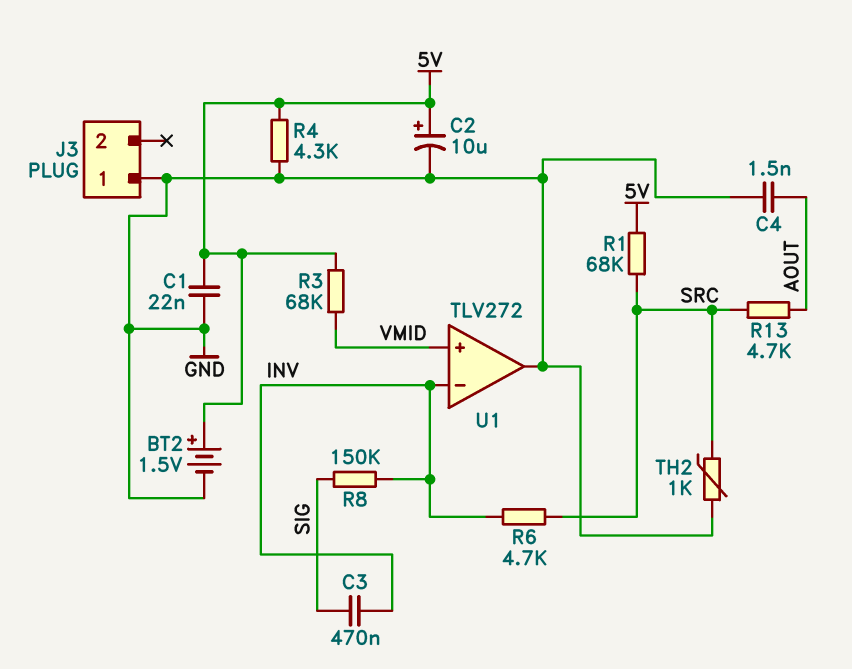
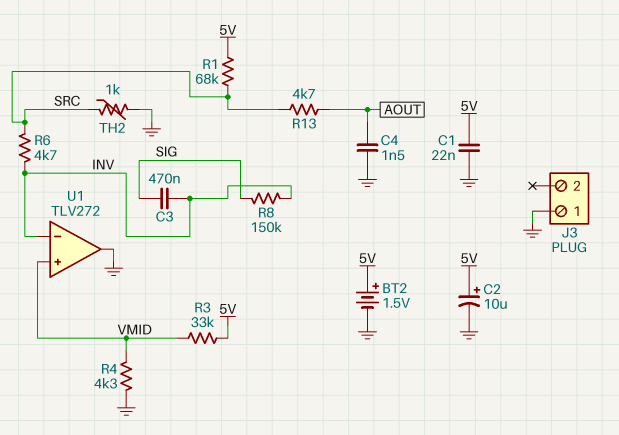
R3: 68k (5V, VMID) -> 33k (5V, VMID)
R4: 4.3k (5V, GND) -> 4.3k (GND, VMID)

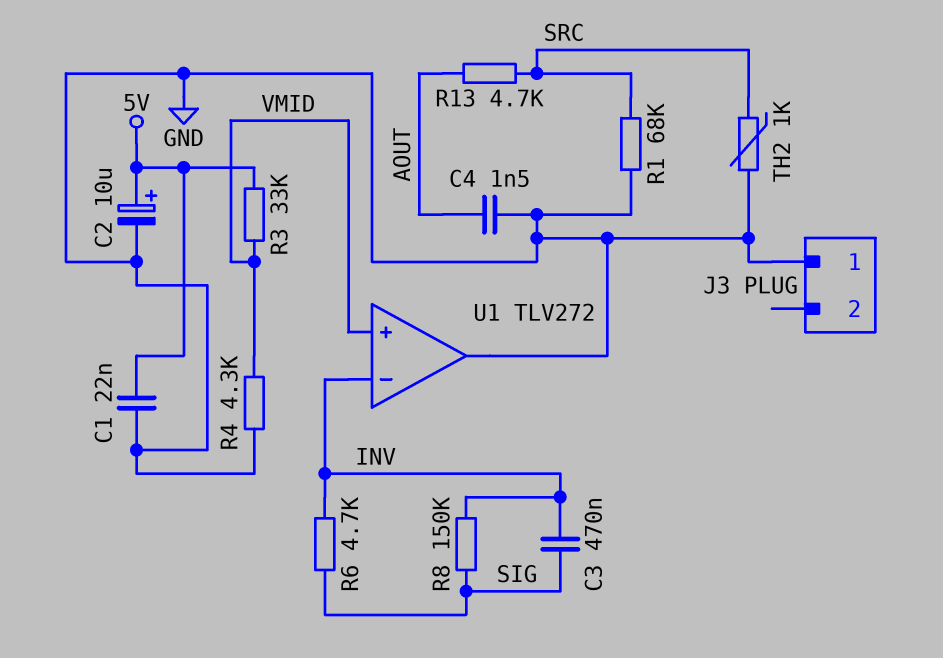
BT2: 1.5V (plus 5V, minus GND) -> none
R1: 68k (5V, SRC) -> 68k (GND, SRC)
R6: 4.7k (INV, SRC) -> 4.7k (INV, SIG)

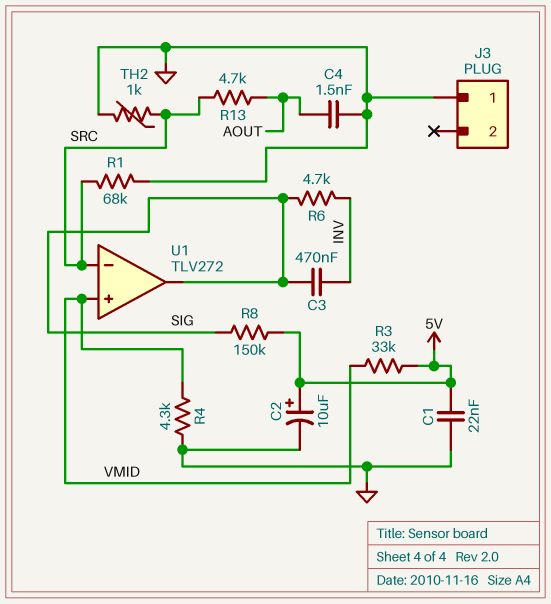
R8: 150k (INV, SIG) -> 150k (5V, SIG)
U1 pin in-: INV -> SRC
U1 pin out: GND -> SIG

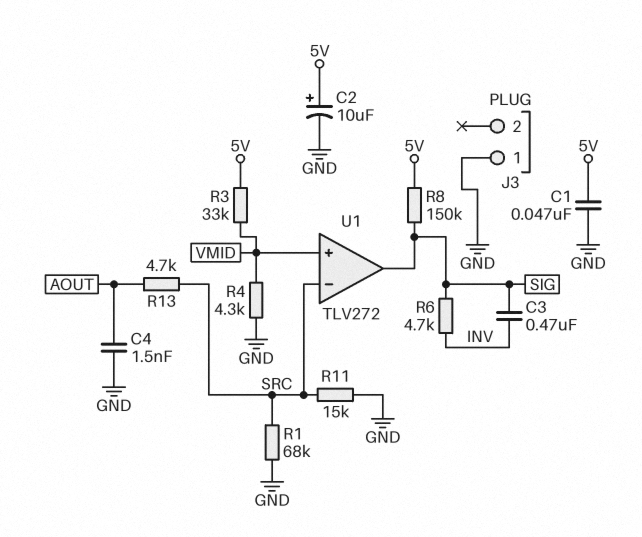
C1: 22nF (5V, GND) -> 47nF (5V, GND)
R11: none -> 15k (GND, SRC)
TH2: 1k (GND, SRC) -> none

